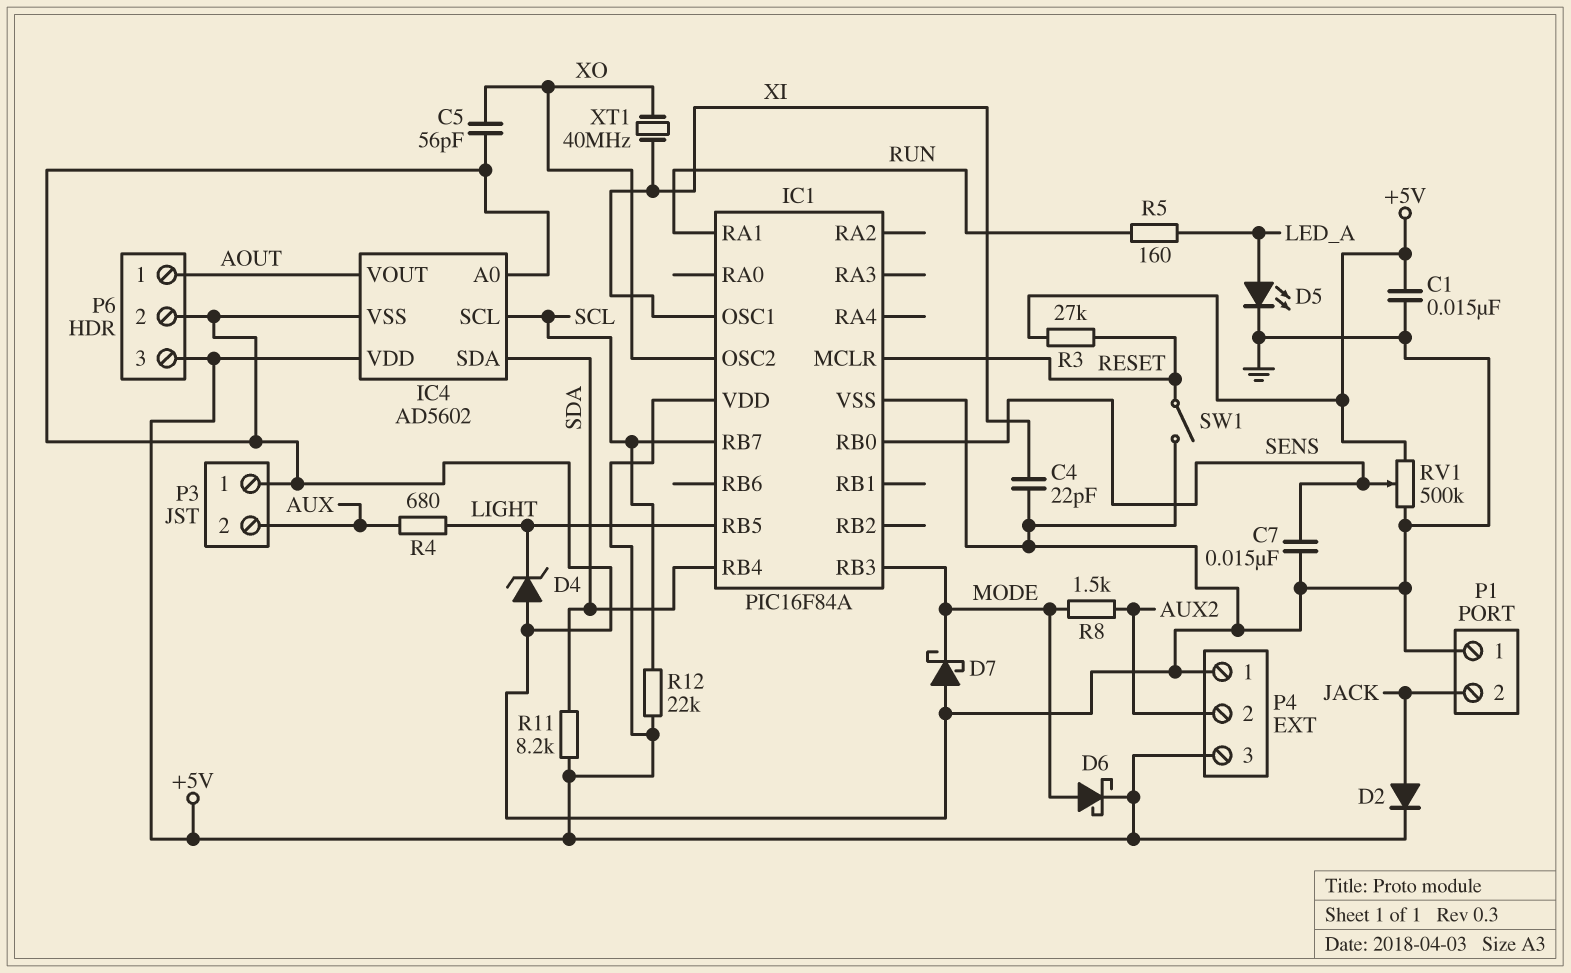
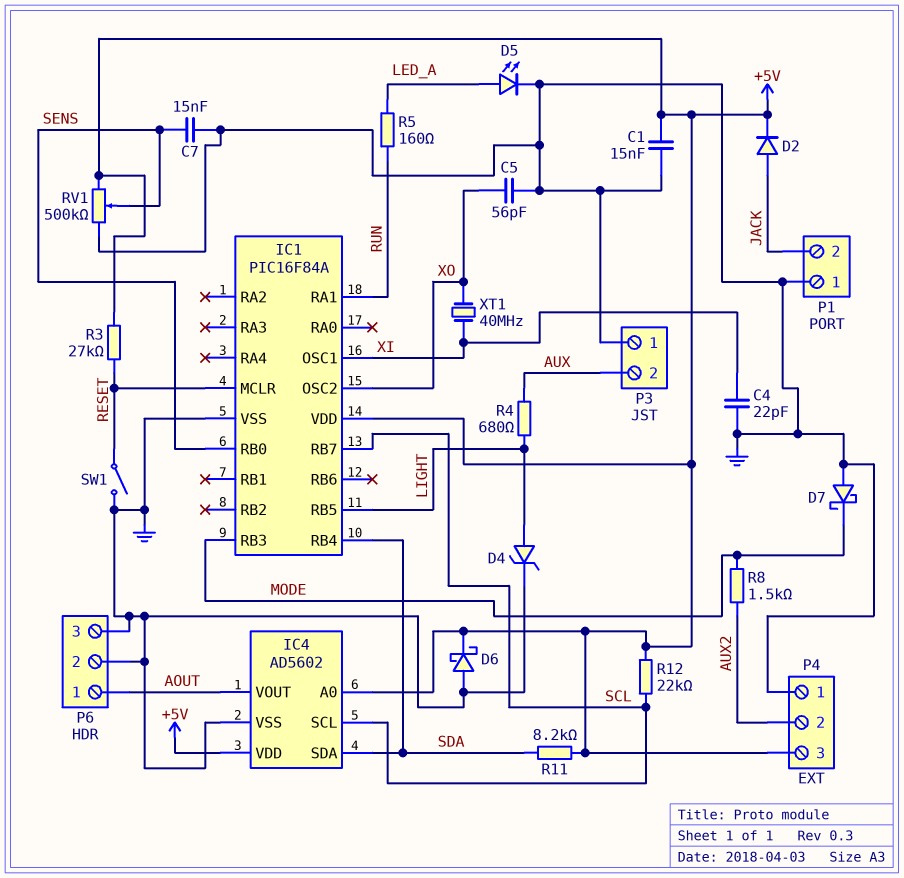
D4: zener (A GND, K LIGHT) -> zener (A LIGHT, K GND)
D6: schottky (A MODE, K +5V) -> schottky (A GND, K +5V)
IC4 pin A0: GND -> +5V
P6 pin 3: +5V -> GND

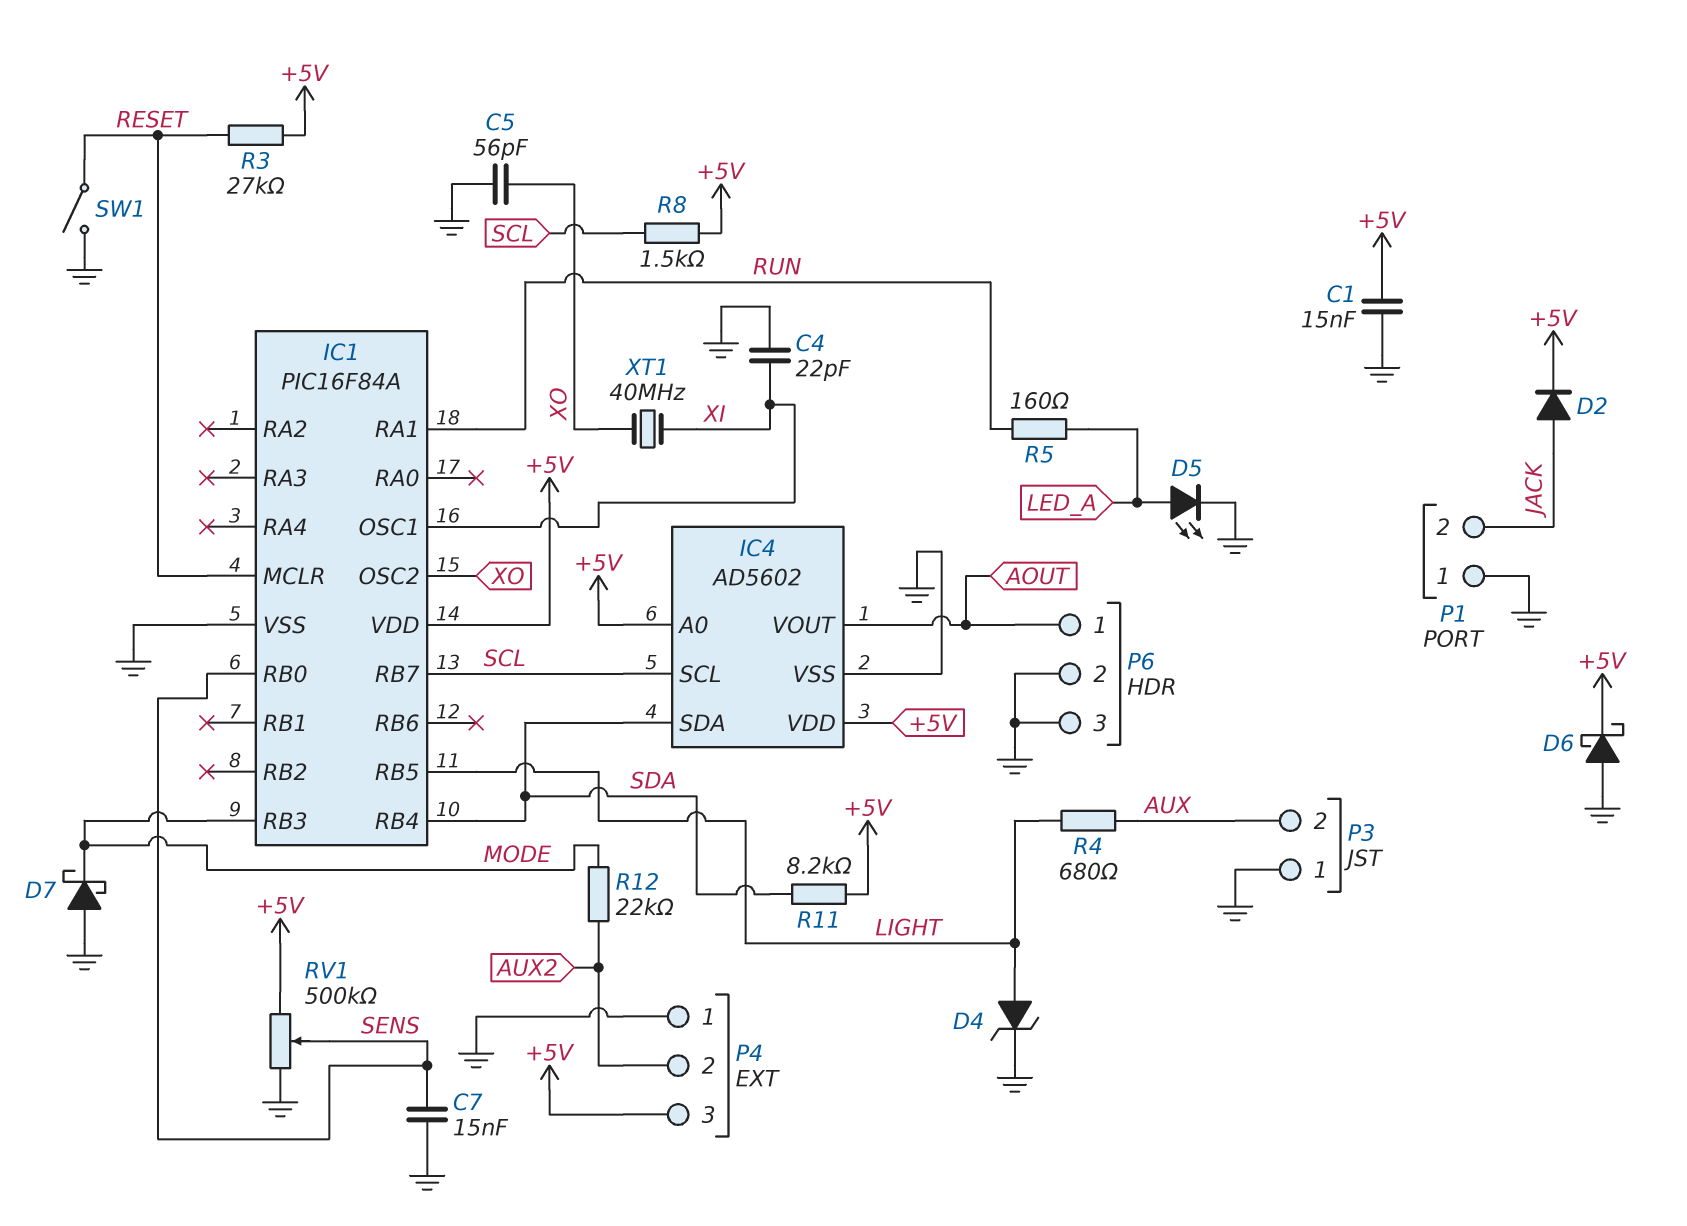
R8: 1.5k (AUX2, MODE) -> 1.5k (+5V, SCL)
R12: 22k (+5V, SCL) -> 22k (AUX2, MODE)

